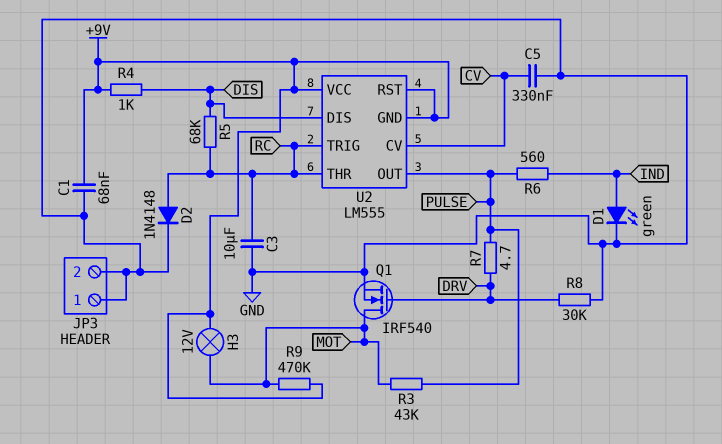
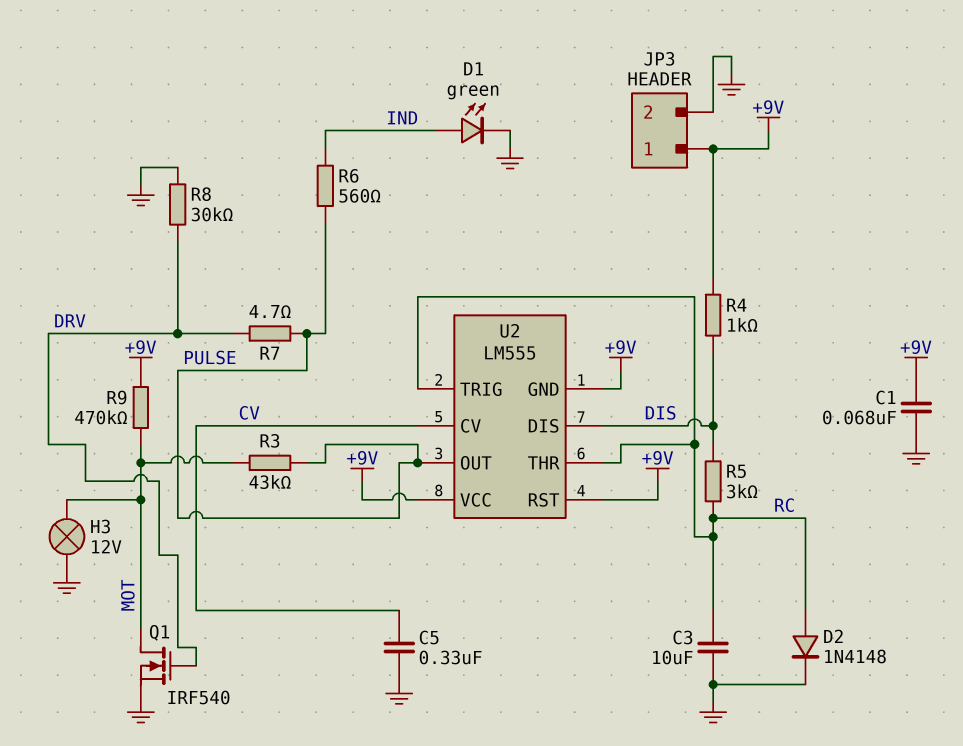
H3: lamp 12V (+9V, MOT) -> lamp 12V (GND, MOT)
JP3 pin 1: GND -> +9V
R5: 68k (DIS, RC) -> 3k (DIS, RC)

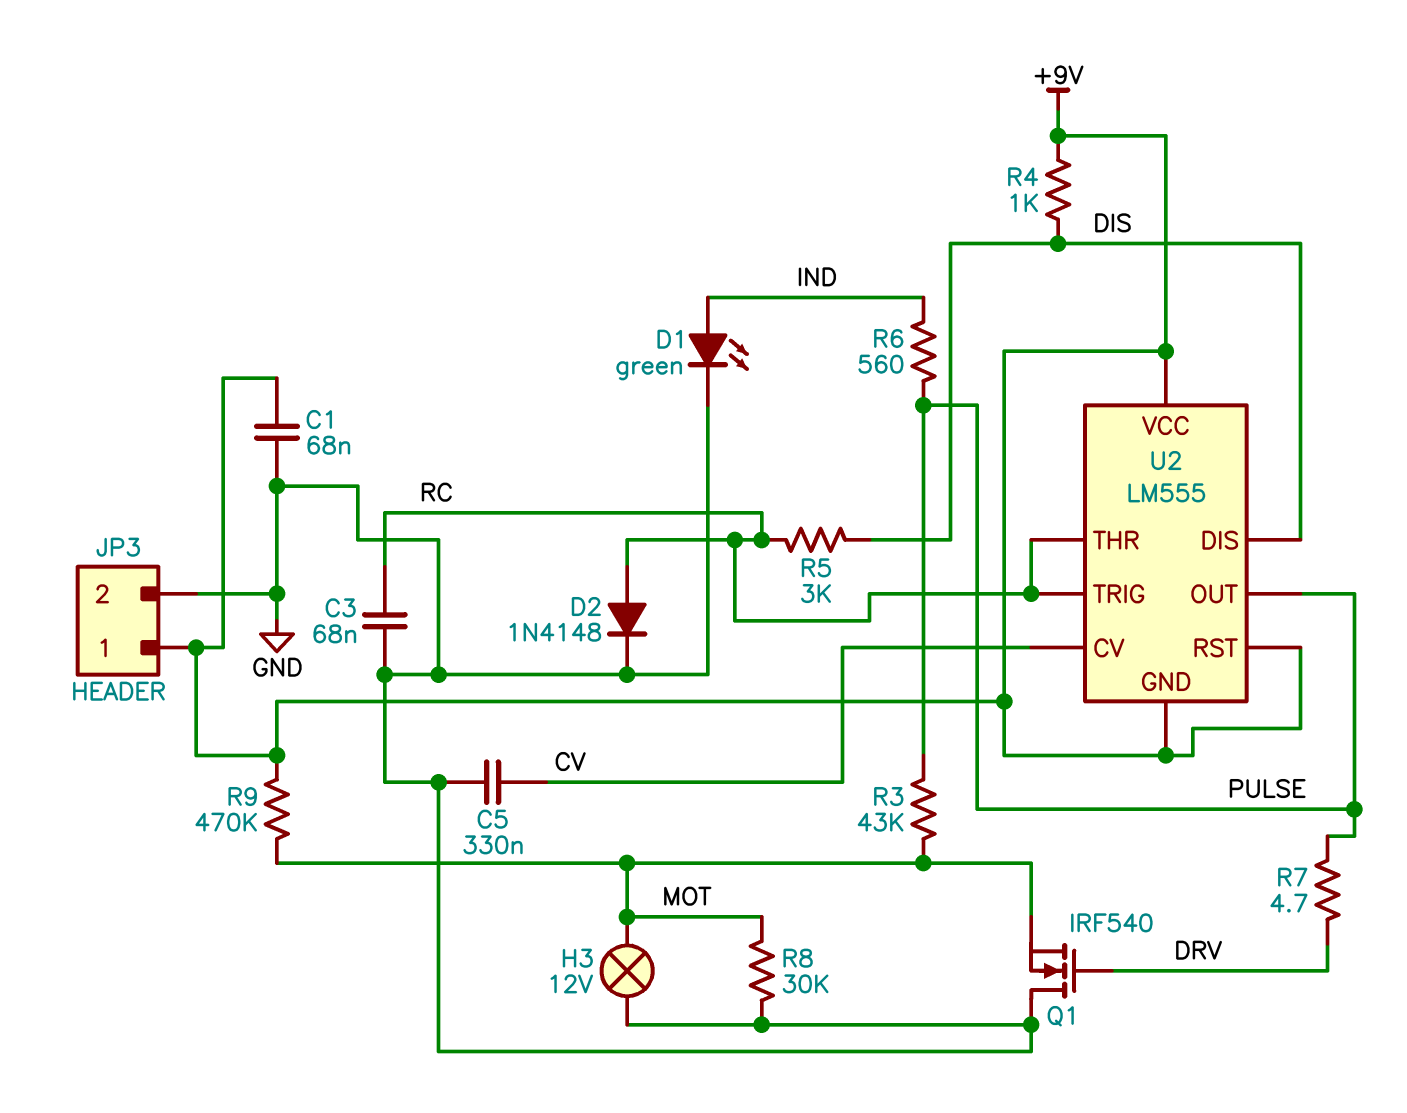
C3: 10uF (GND, RC) -> 68nF (GND, RC)
Q1: NMOS IRF540 (G DRV, D MOT, S GND) -> NMOS IRF540 (G DRV, D GND, S MOT)
R8: 30k (DRV, GND) -> 30k (GND, MOT)

